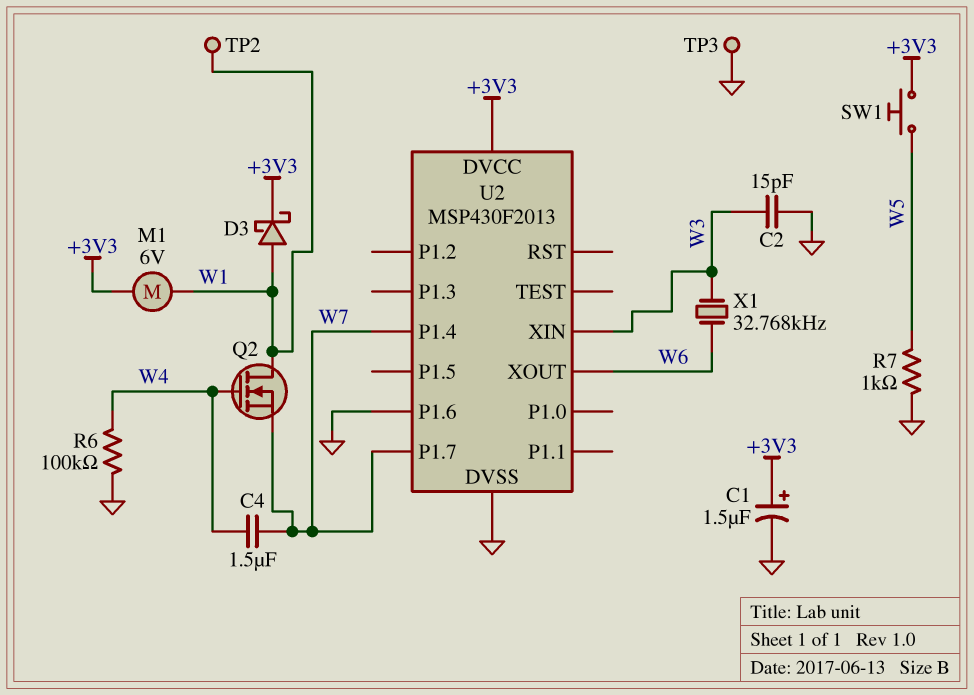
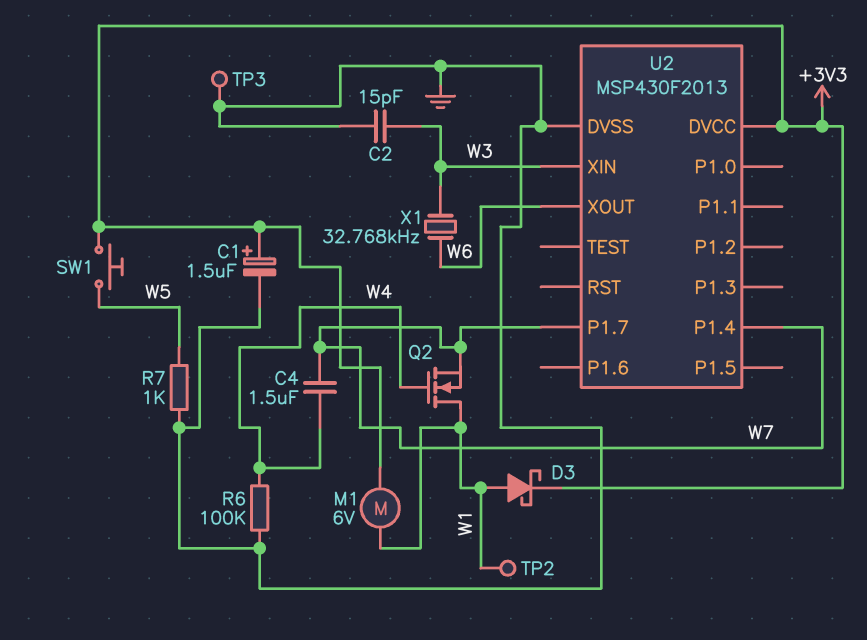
U2 pin P1.6: GND -> none

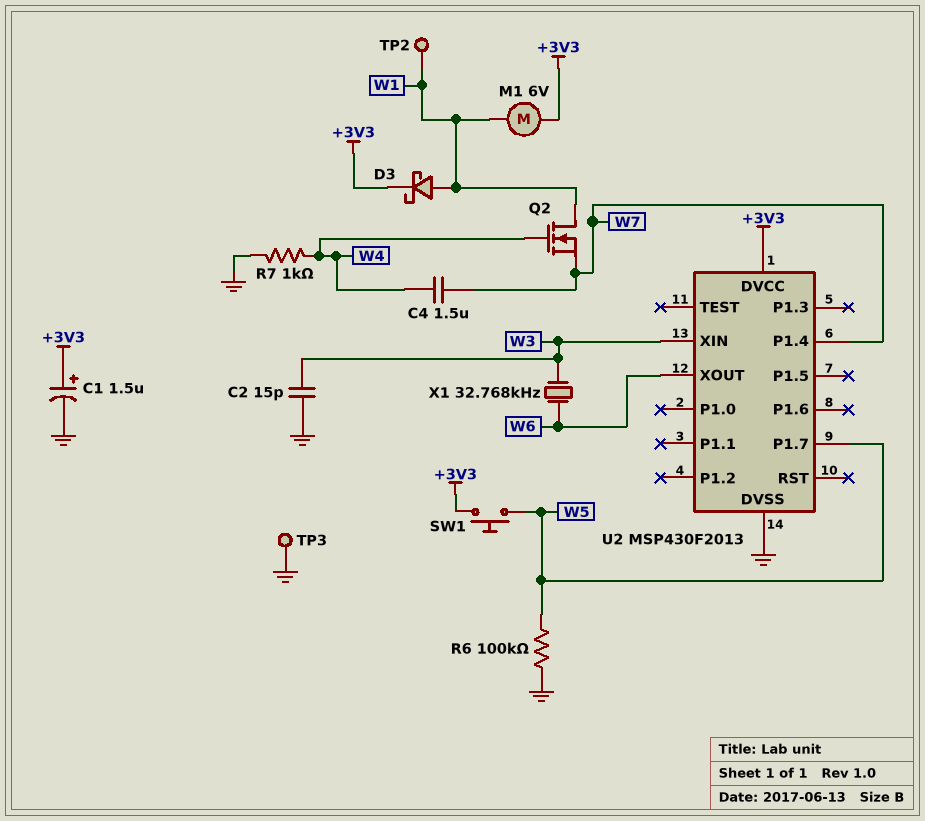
R6: 100k (GND, W4) -> 100k (GND, W5)
R7: 1k (GND, W5) -> 1k (GND, W4)
U2 pin P1.7: W7 -> W5

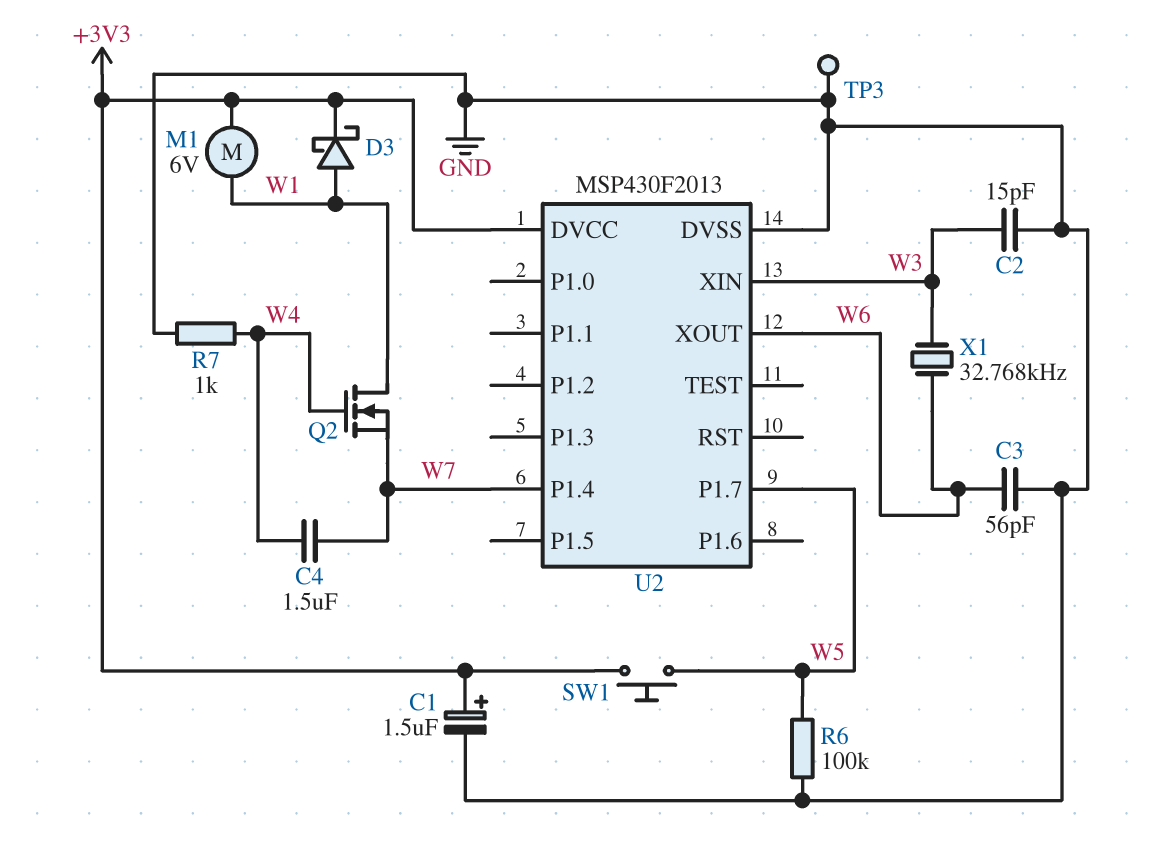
C3: none -> 56pF (GND, W6)
TP2: test point (W1) -> none

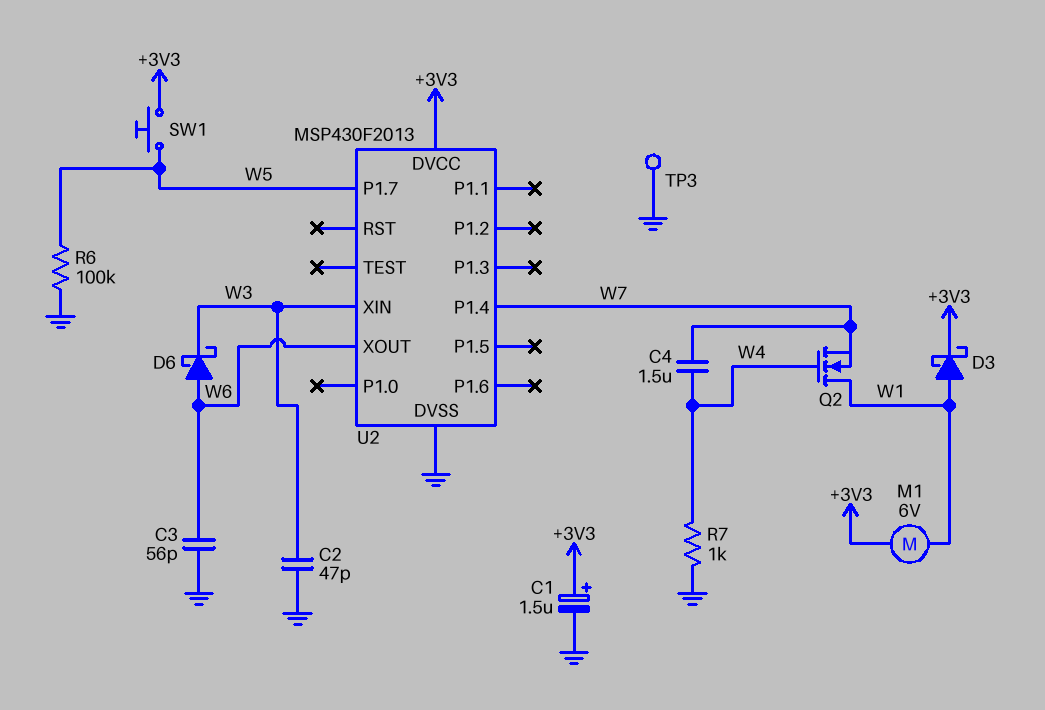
C2: 15pF (GND, W3) -> 47pF (GND, W3)
D6: none -> schottky (A W6, K W3)
X1: 32.768kHz (W3, W6) -> none

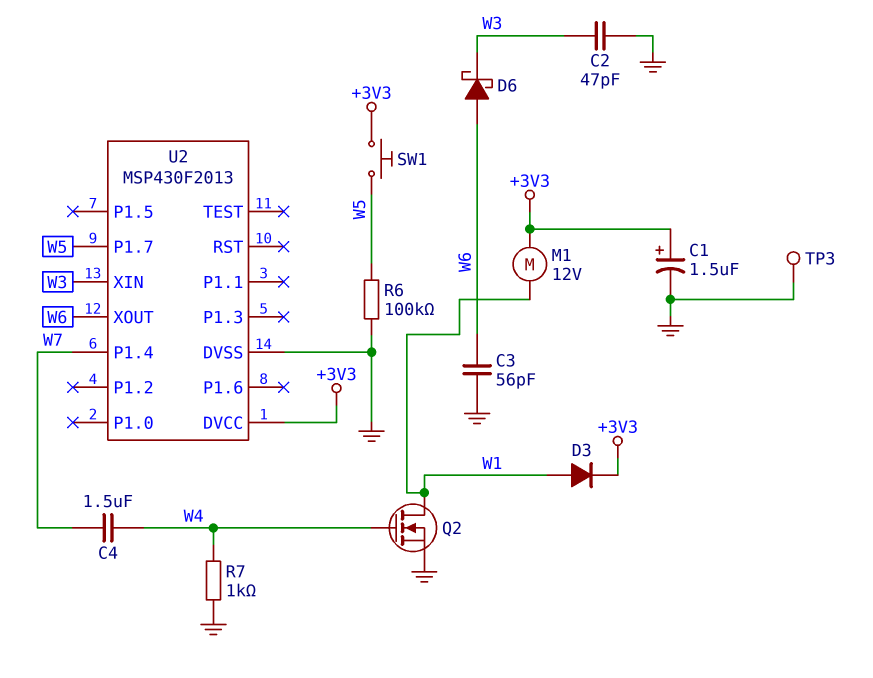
D3: schottky (A W1, K +3V3) -> diode (A W1, K +3V3)
M1: motor 6V (+3V3, W1) -> motor 12V (+3V3, W1)
Q2: NMOS (G W4, D W1, S W7) -> NMOS (G W4, D W1, S GND)

